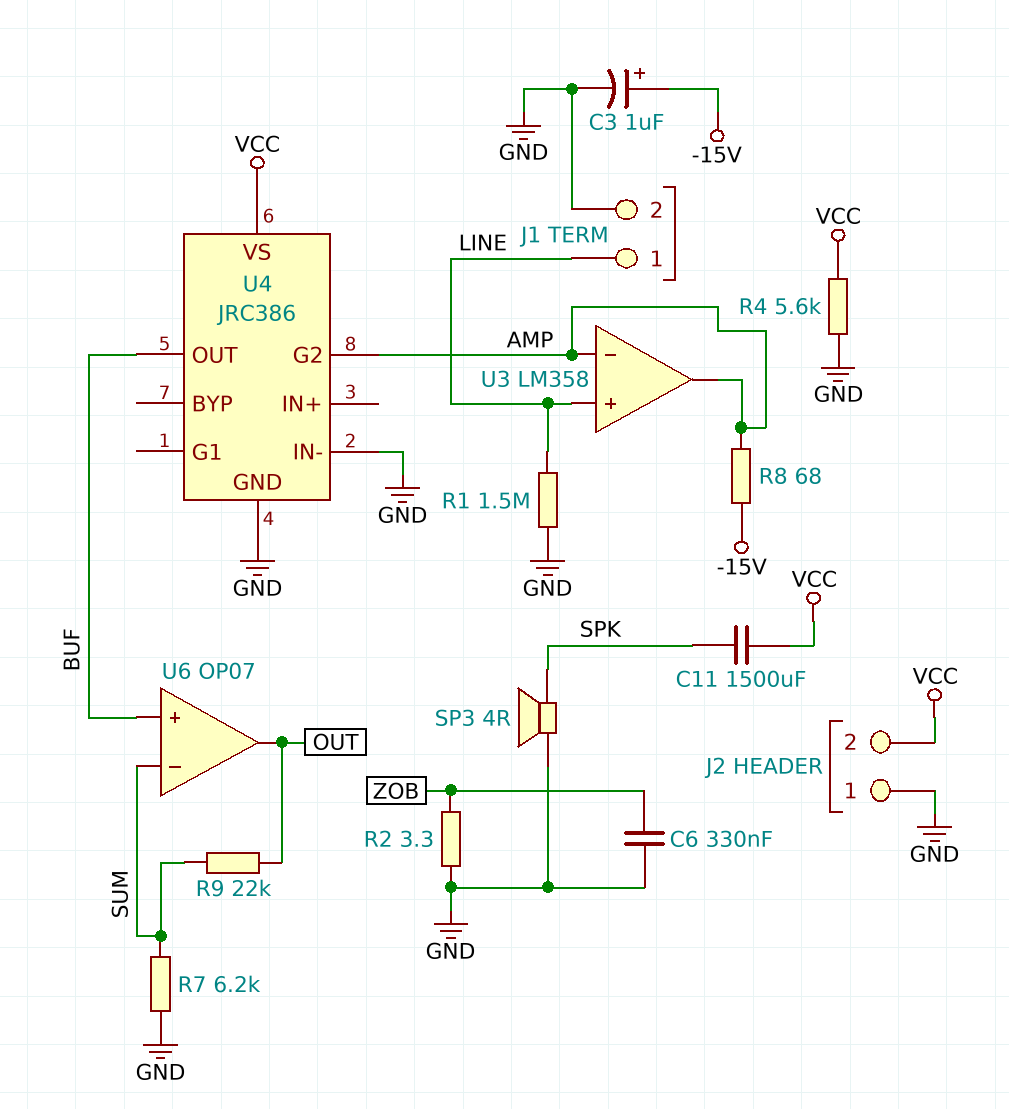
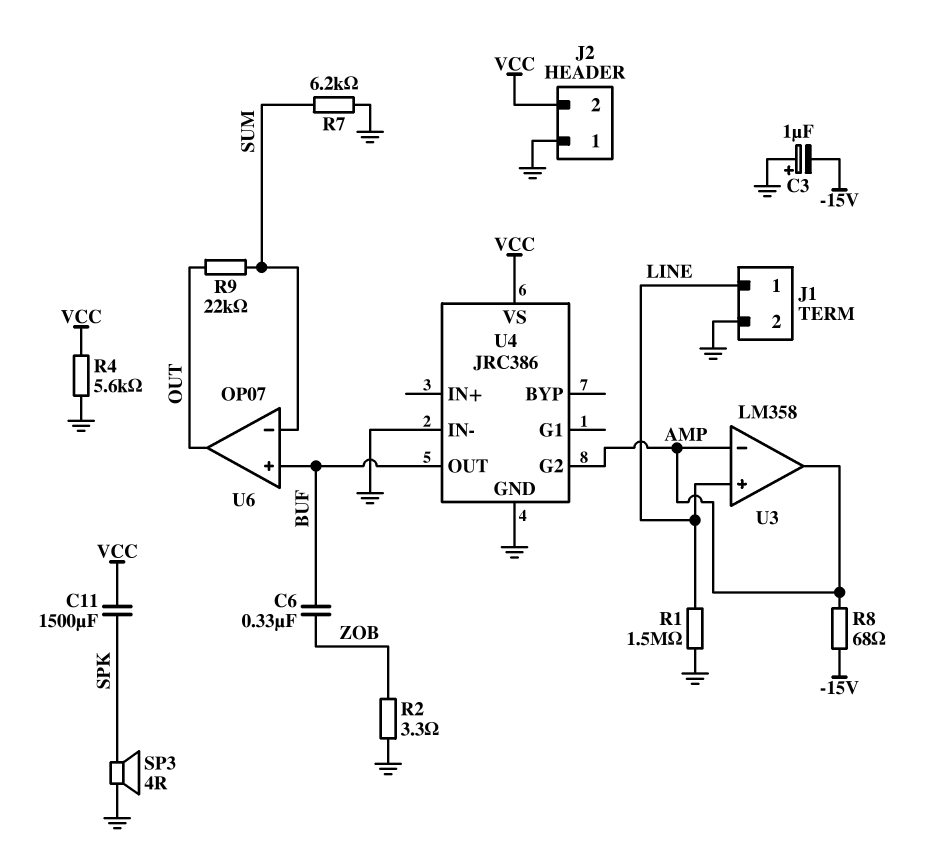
C3: 1uF (plus -15V, minus GND) -> 1uF (plus GND, minus -15V)
C6: 330nF (GND, ZOB) -> 330nF (BUF, ZOB)

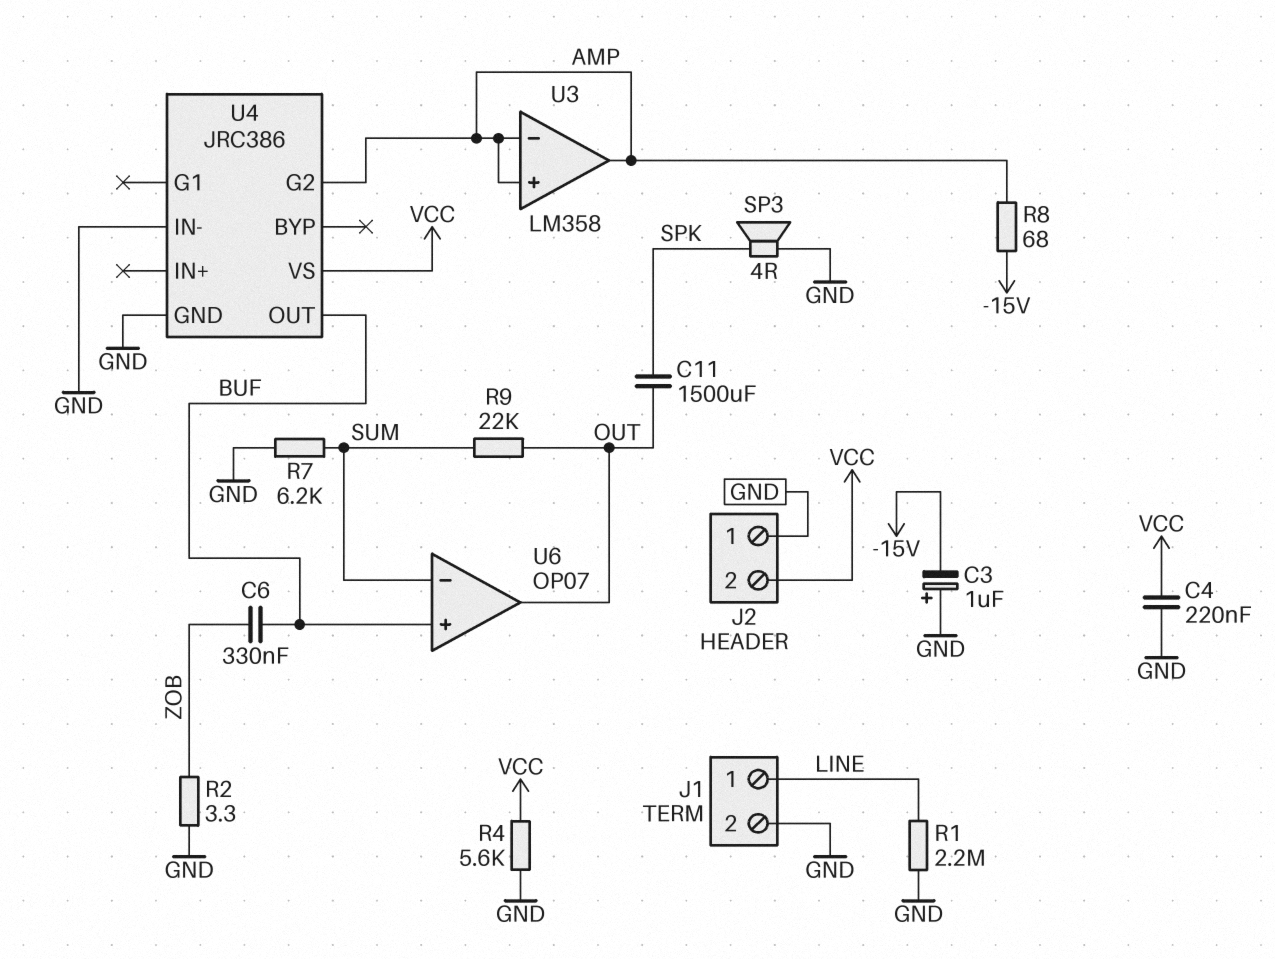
C4: none -> 220nF (GND, VCC)
C11: 1500uF (SPK, VCC) -> 1500uF (OUT, SPK)
R1: 1.5M (GND, LINE) -> 2.2M (GND, LINE)
U3 pin in+: LINE -> AMP

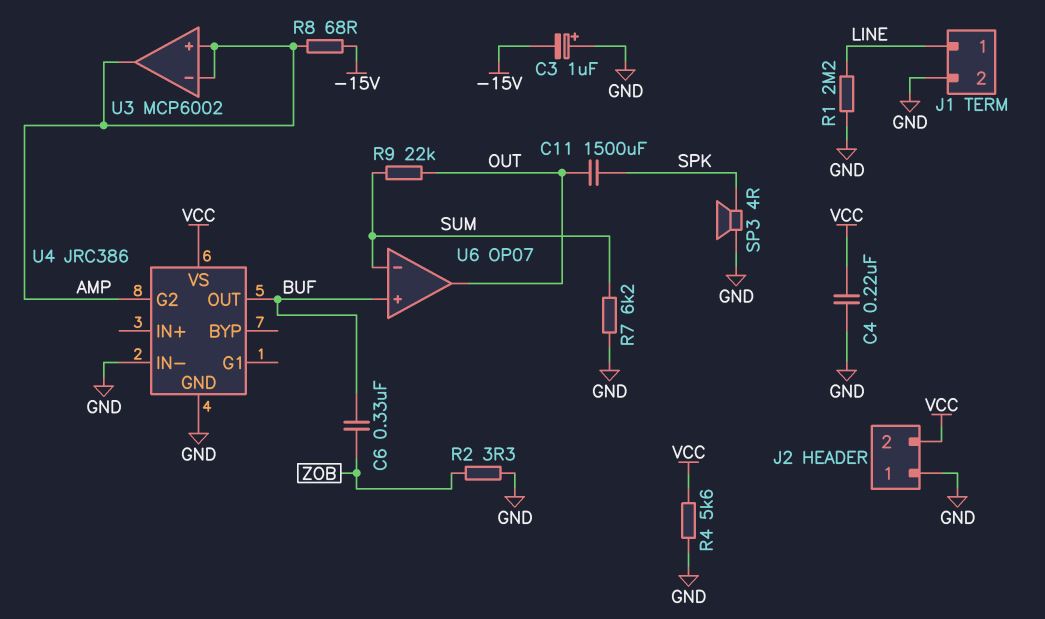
U3: LM358 -> MCP6002

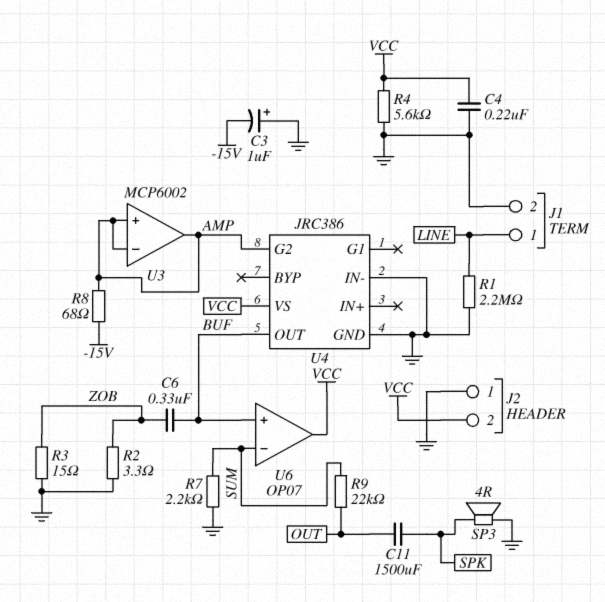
R3: none -> 15 (GND, ZOB)
R7: 6.2k (GND, SUM) -> 2.2k (GND, SUM)
U6 pin out: OUT -> VCC

